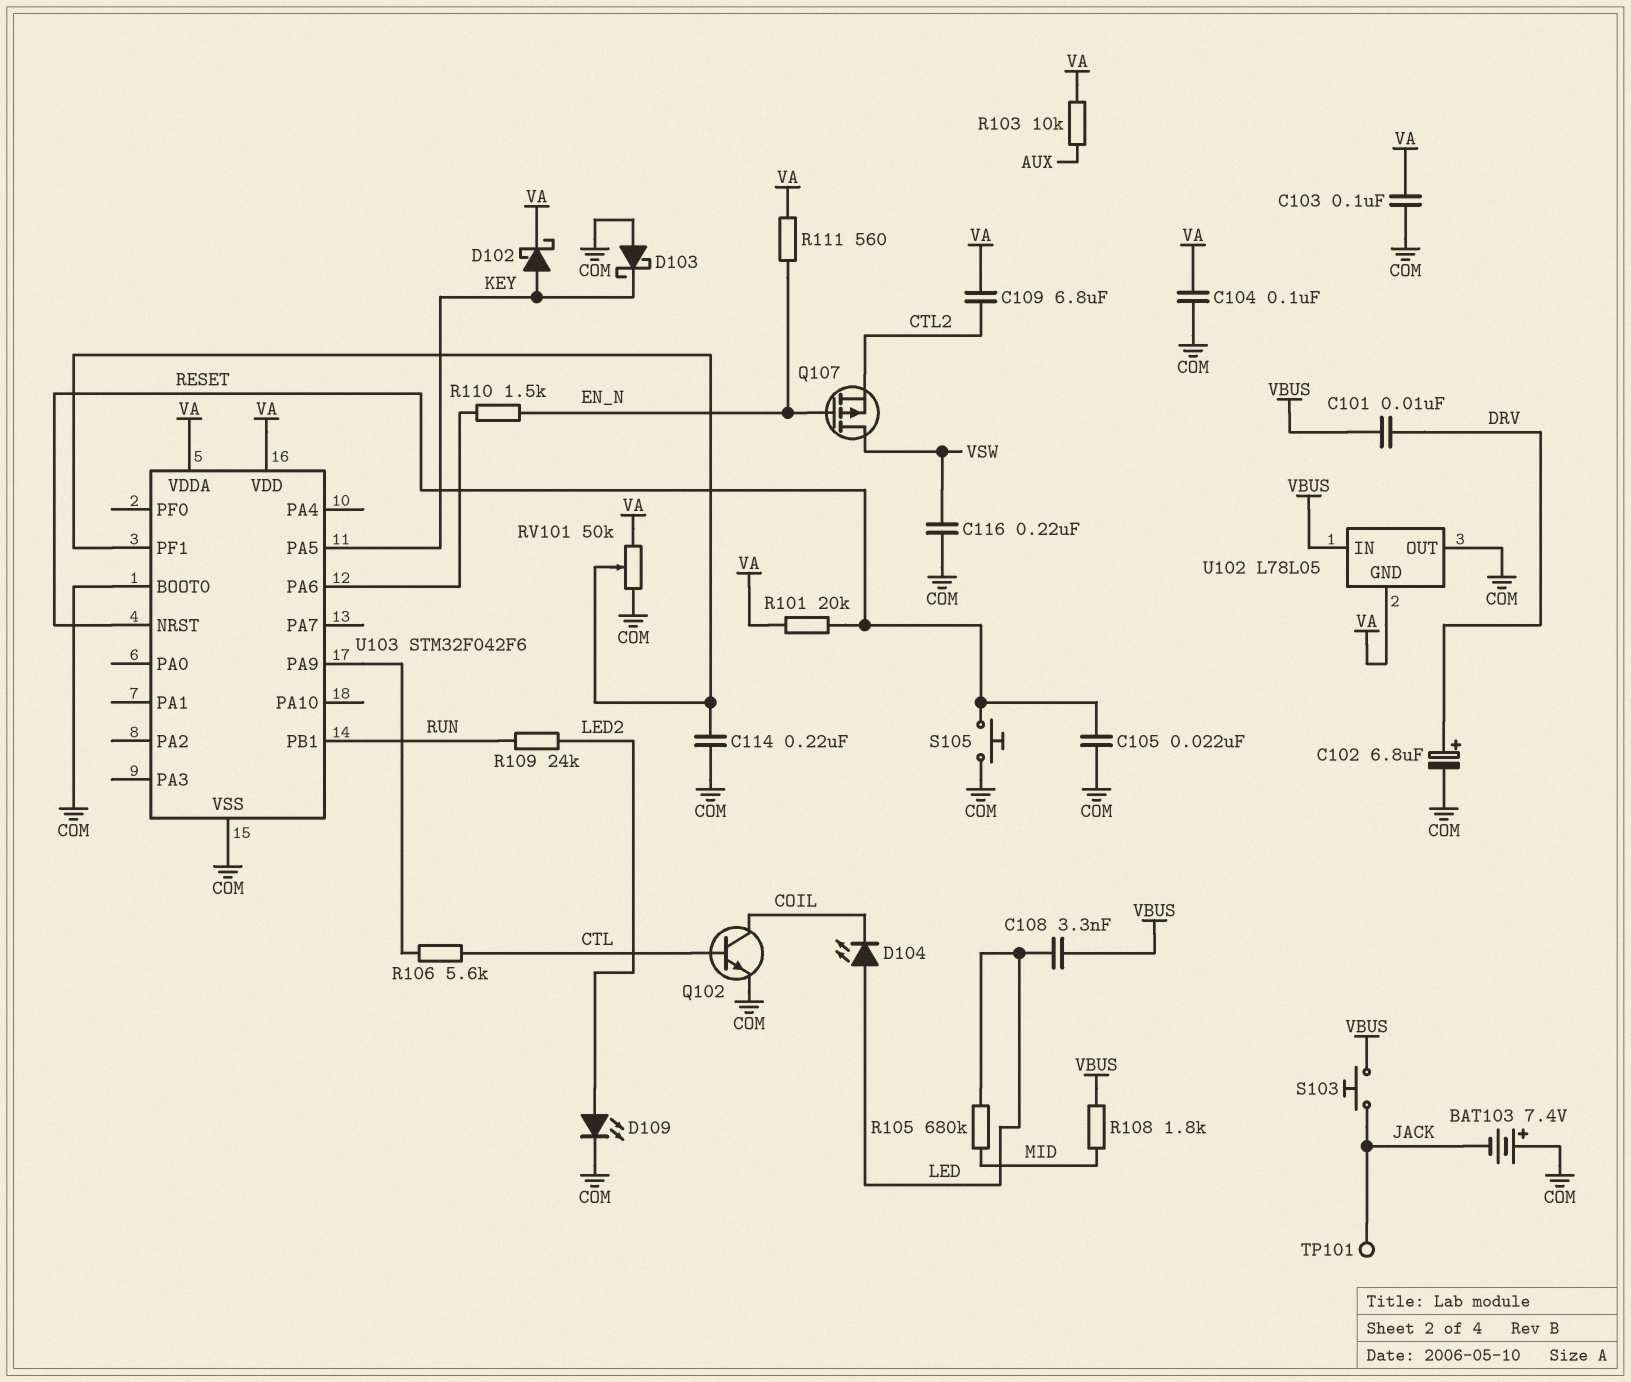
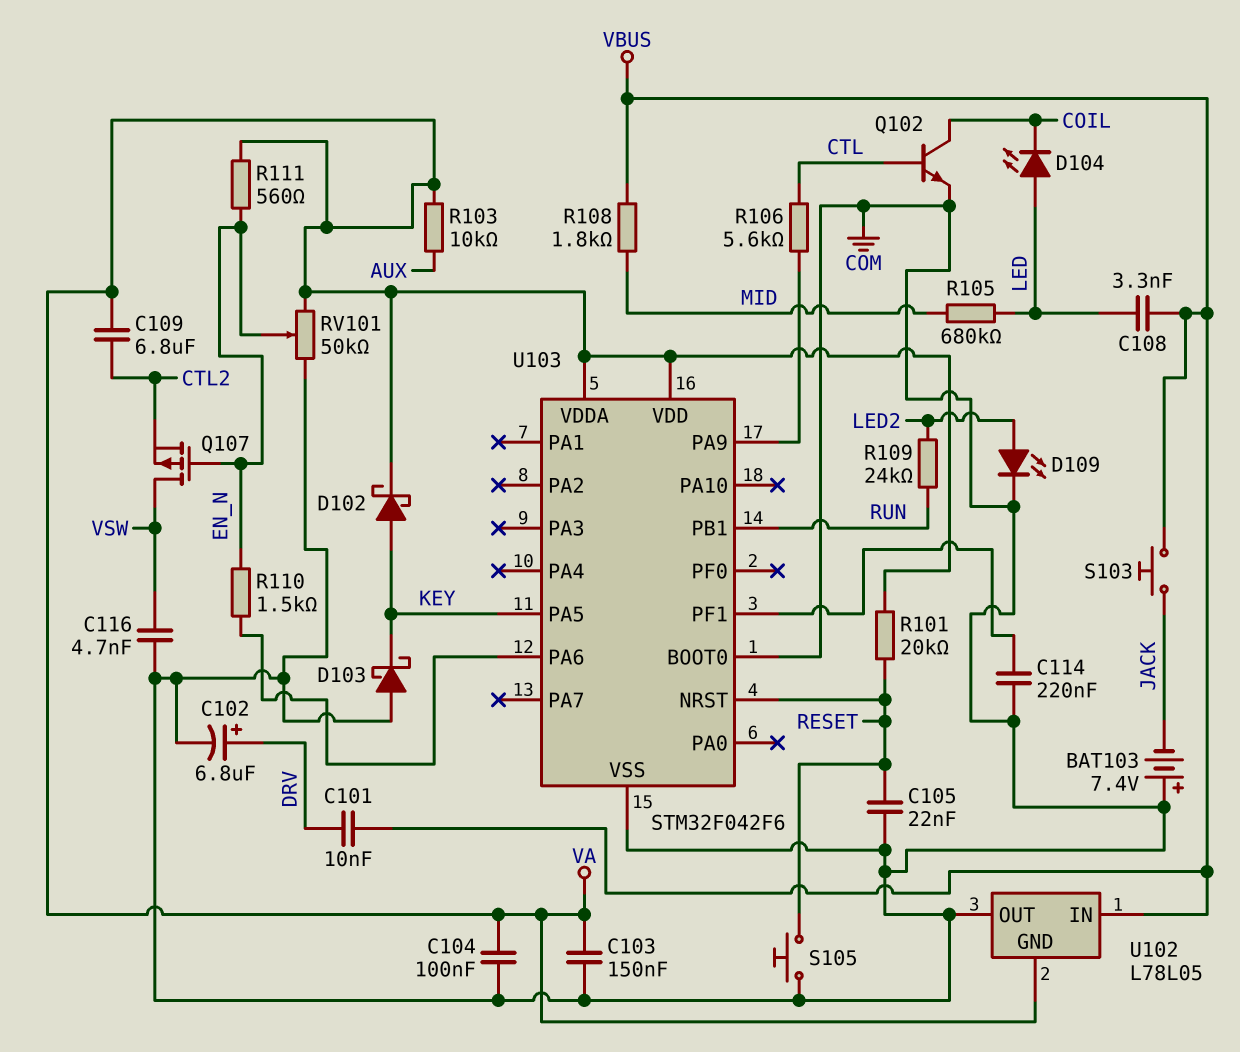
C103: 100nF (COM, VA) -> 150nF (COM, VA)
C116: 220nF (COM, VSW) -> 4.7nF (COM, VSW)
RV101: 50k (COM, VA, wiper U103/PF1) -> 50k (COM, VA, wiper EN_N)
TP101: test point (JACK) -> none

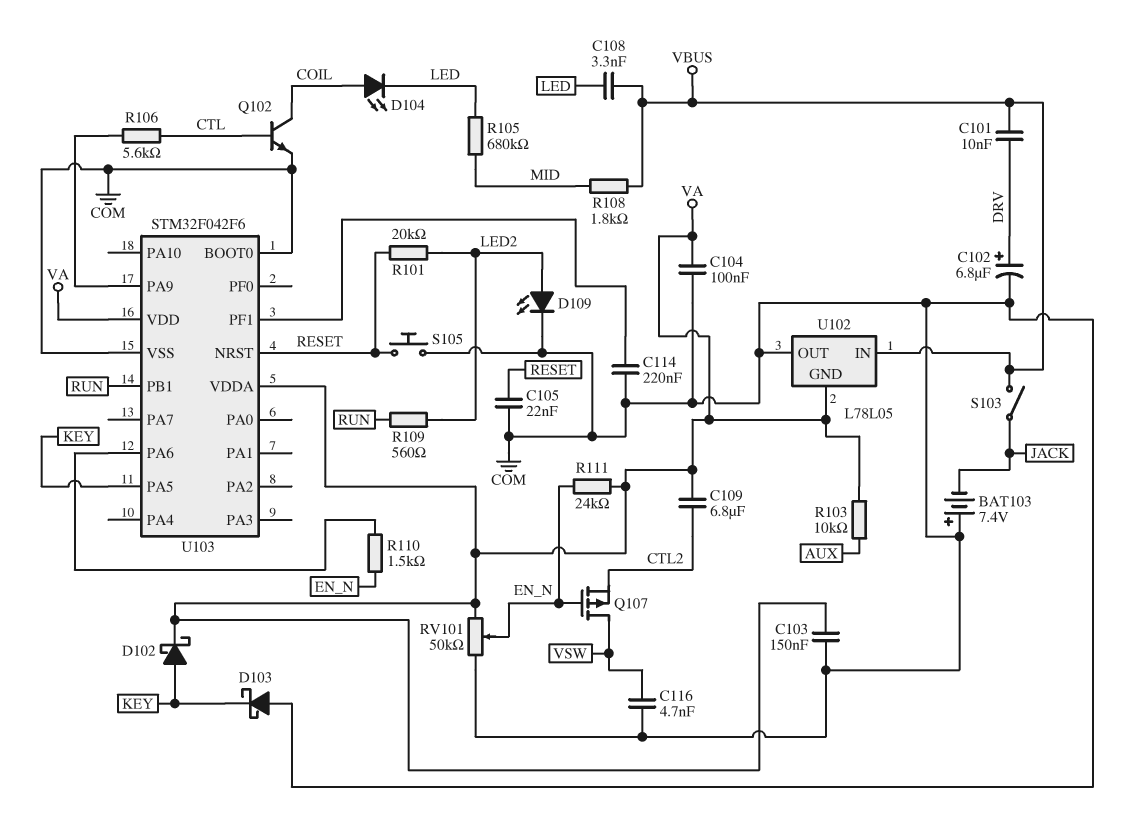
D104: LED (A LED, K COIL) -> LED (A COIL, K LED)
R101: 20k (RESET, VA) -> 20k (LED2, RESET)
R109: 24k (LED2, RUN) -> 560 (LED2, RUN)
R111: 560 (EN_N, VA) -> 24k (EN_N, VA)
S103: button (JACK, VBUS) -> switch (JACK, VBUS)

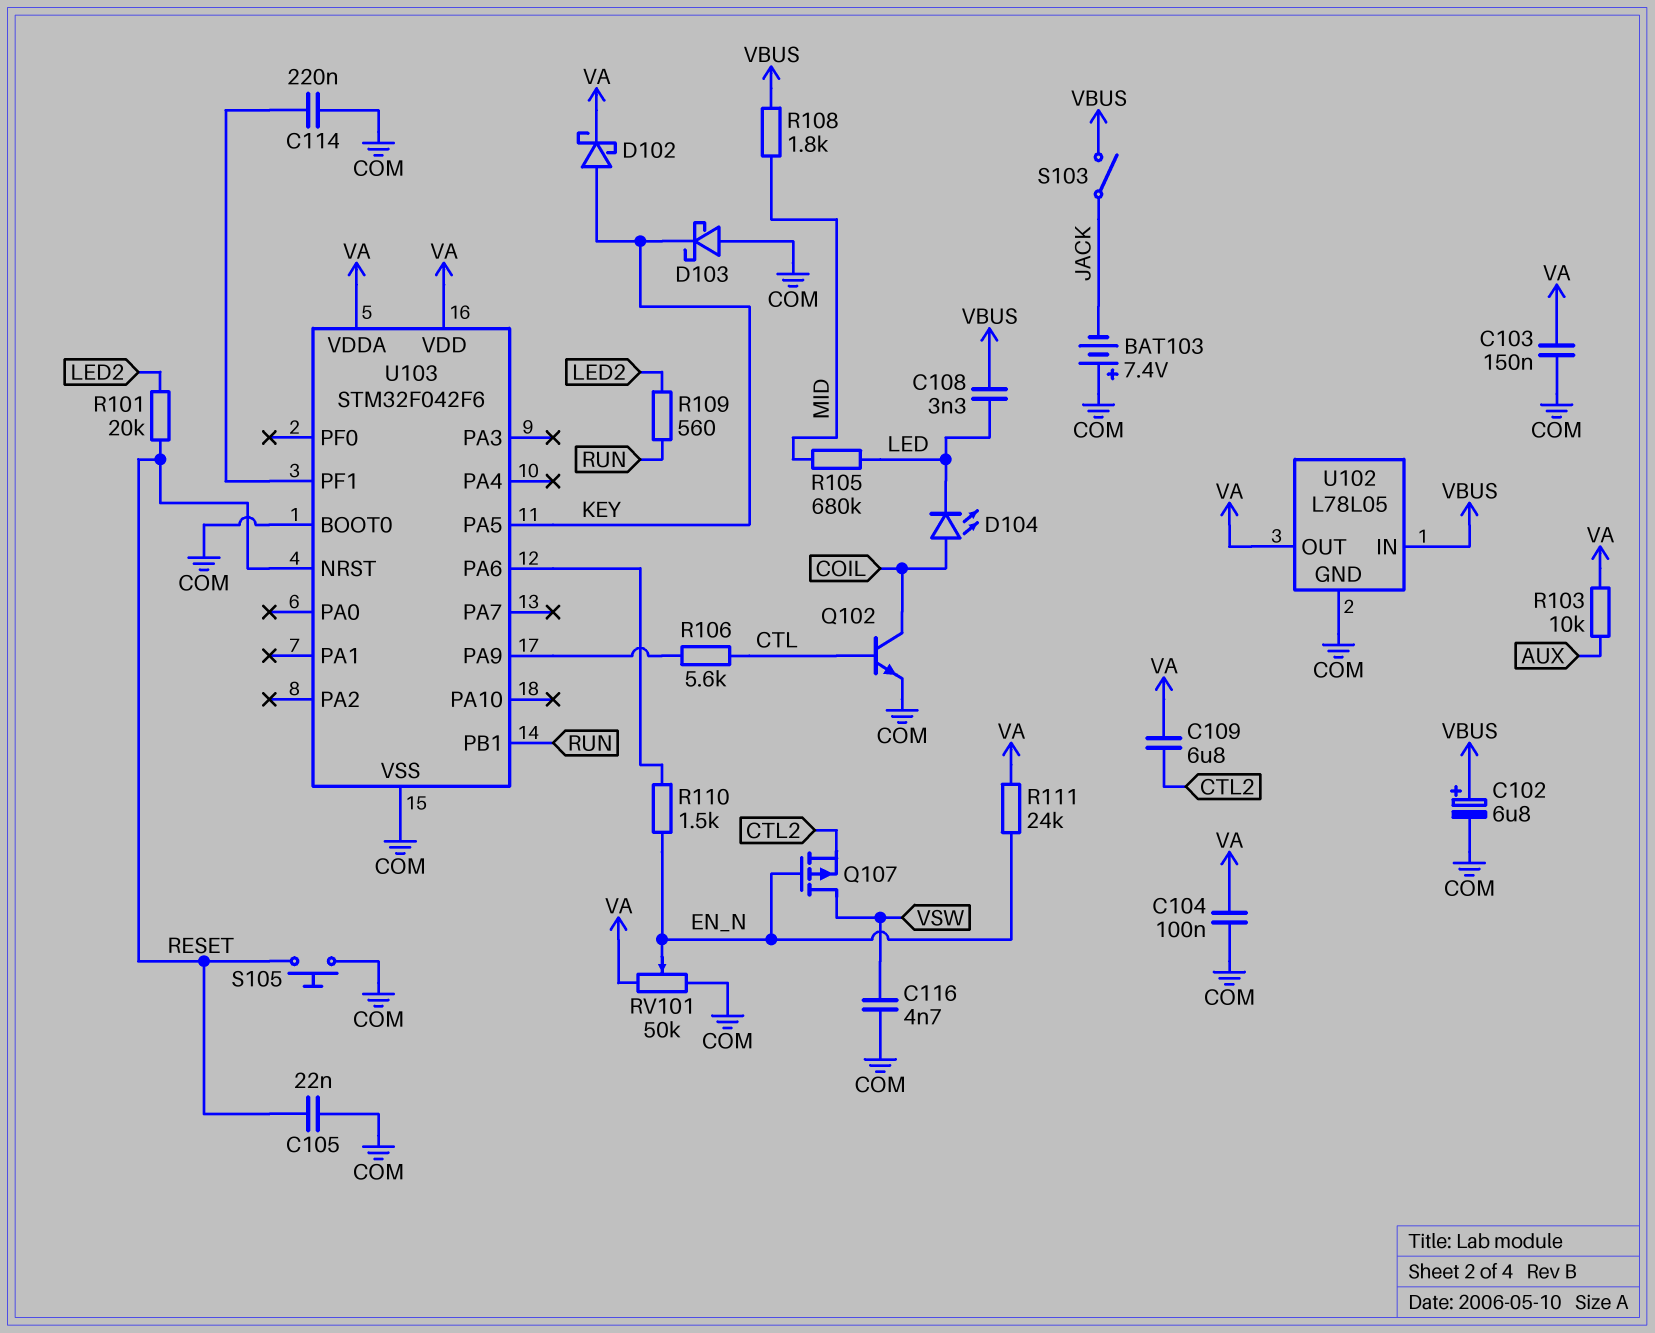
C101: 10nF (DRV, VBUS) -> none
C102: 6.8uF (plus DRV, minus COM) -> 6.8uF (plus VBUS, minus COM)
D109: LED (A LED2, K COM) -> none
U102 pin GND: VA -> COM
U102 pin OUT: COM -> VA

